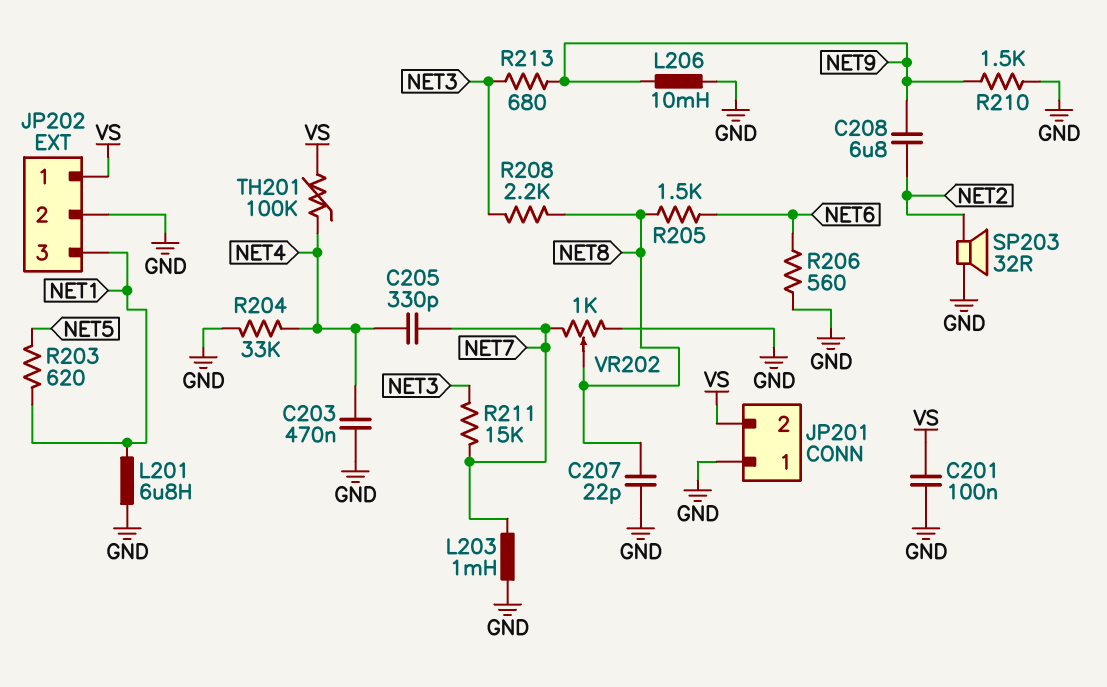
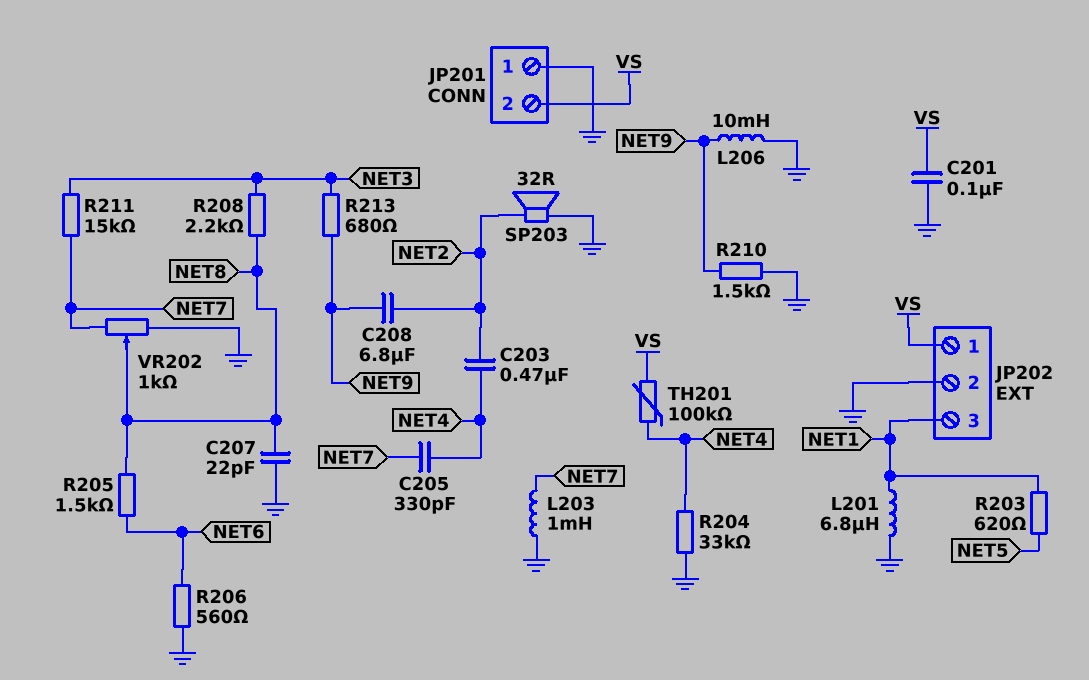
C203: 470nF (GND, NET4) -> 470nF (NET2, NET4)

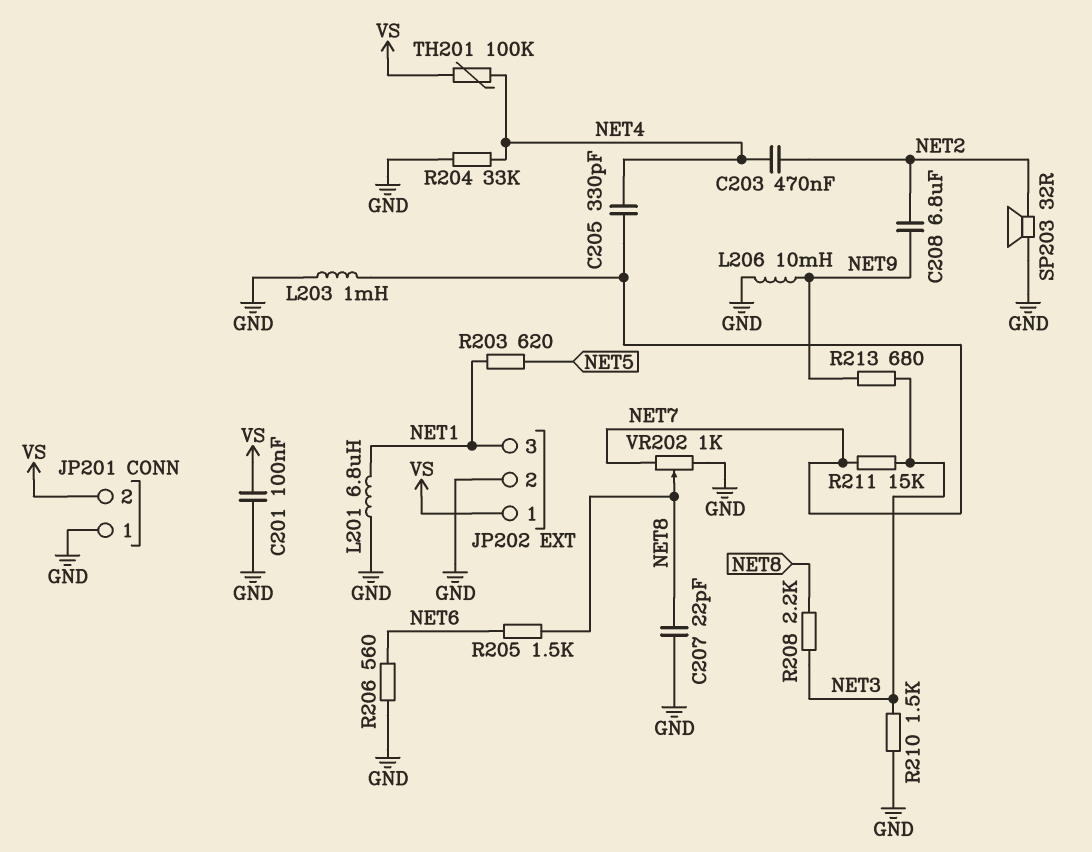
R210: 1.5k (GND, NET9) -> 1.5k (GND, NET3)

